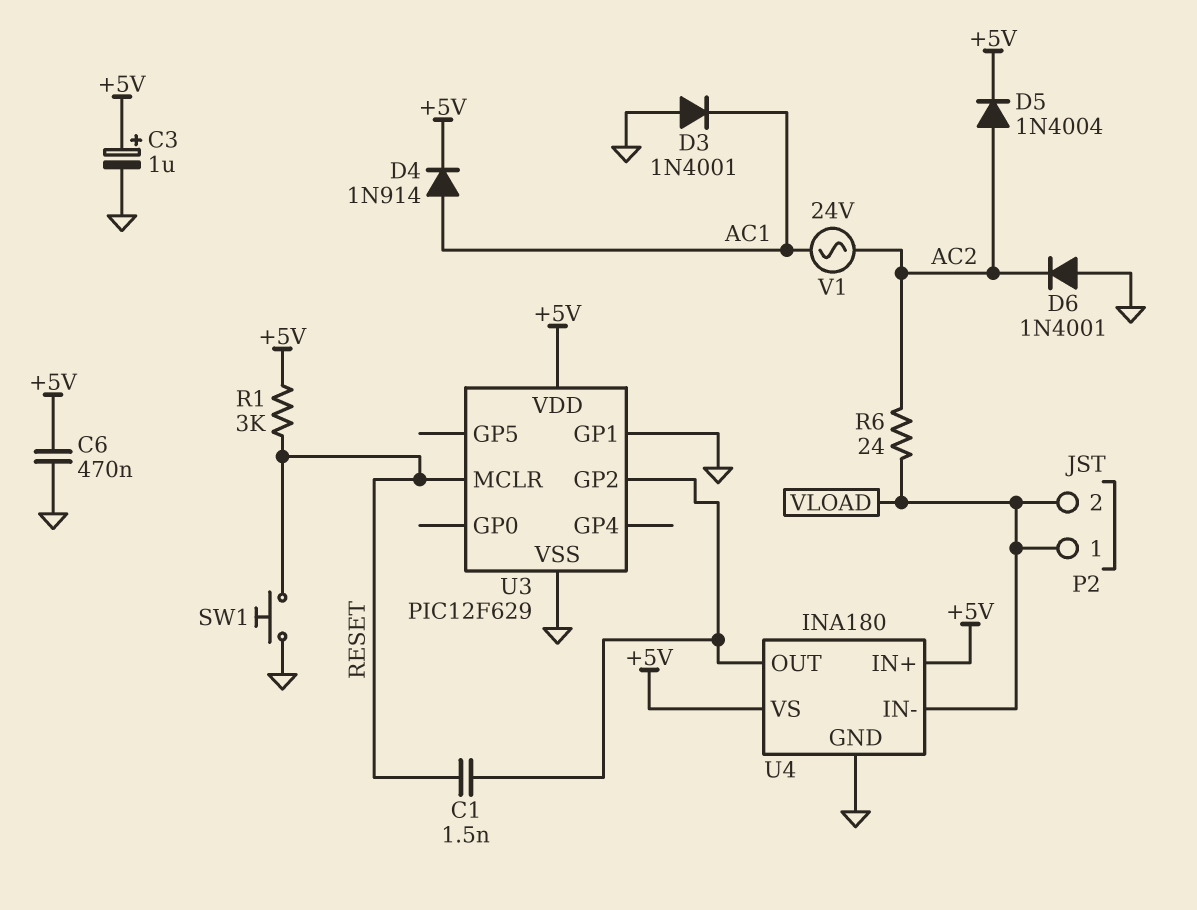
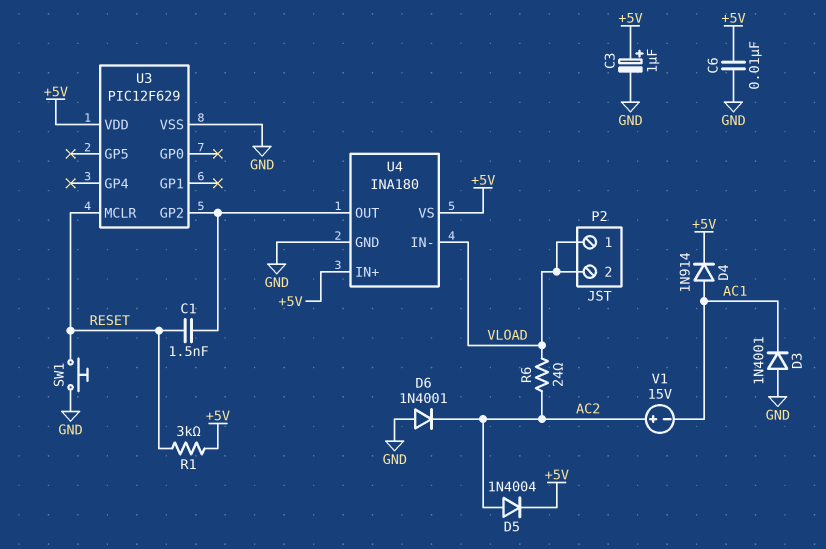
C6: 470nF (+5V, GND) -> 10nF (+5V, GND)
U3 pin GP1: GND -> none
V1: AC 24V (AC1, AC2) -> 15V (plus AC2, minus AC1)

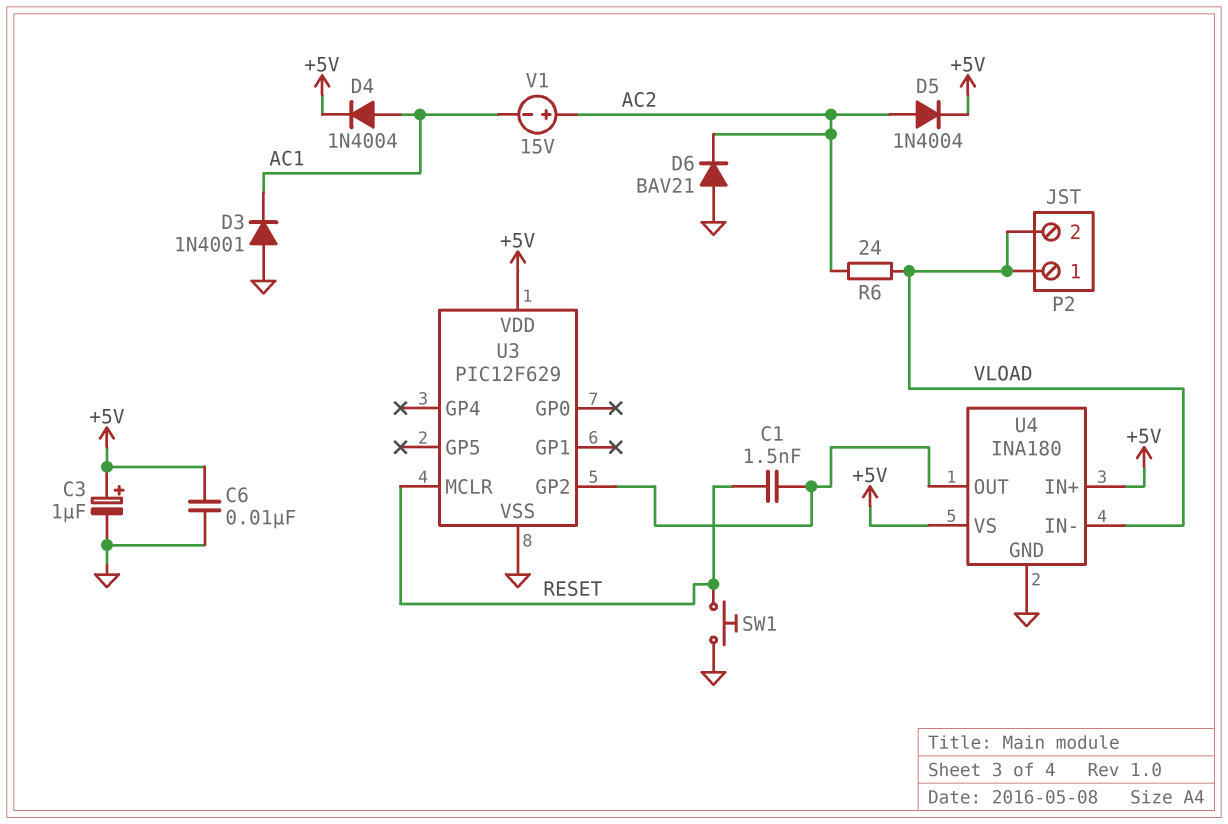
D4: diode 1N914 (A AC1, K +5V) -> diode 1N4004 (A AC1, K +5V)
D6: diode 1N4001 (A GND, K AC2) -> diode BAV21 (A GND, K AC2)
R1: 3k (+5V, RESET) -> none

